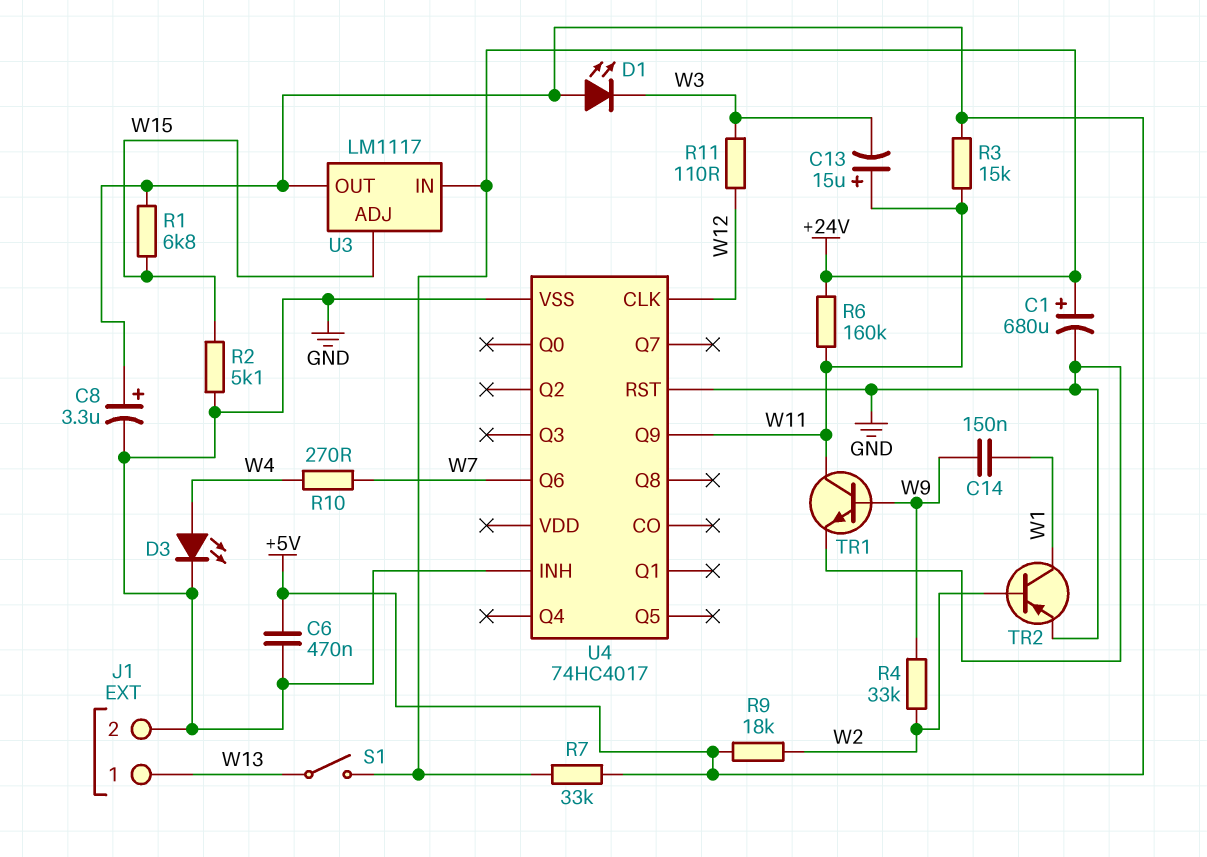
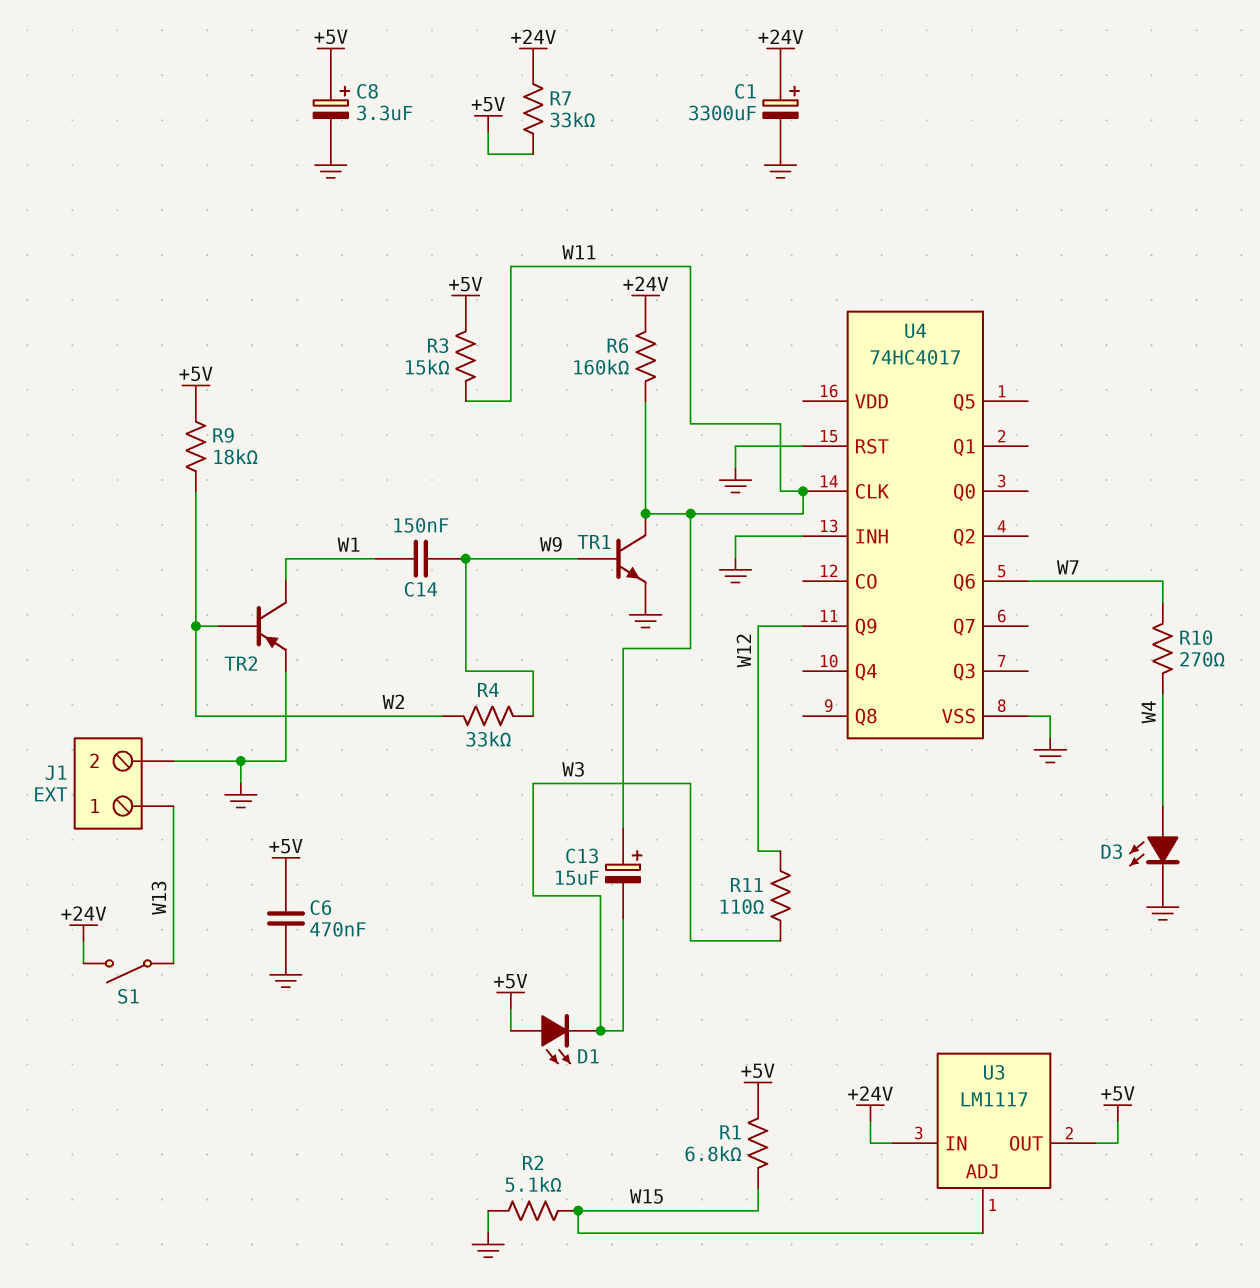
C1: 680uF (plus +24V, minus GND) -> 3300uF (plus +24V, minus GND)
U4 pin CLK: W12 -> W11
U4 pin Q9: W11 -> W12

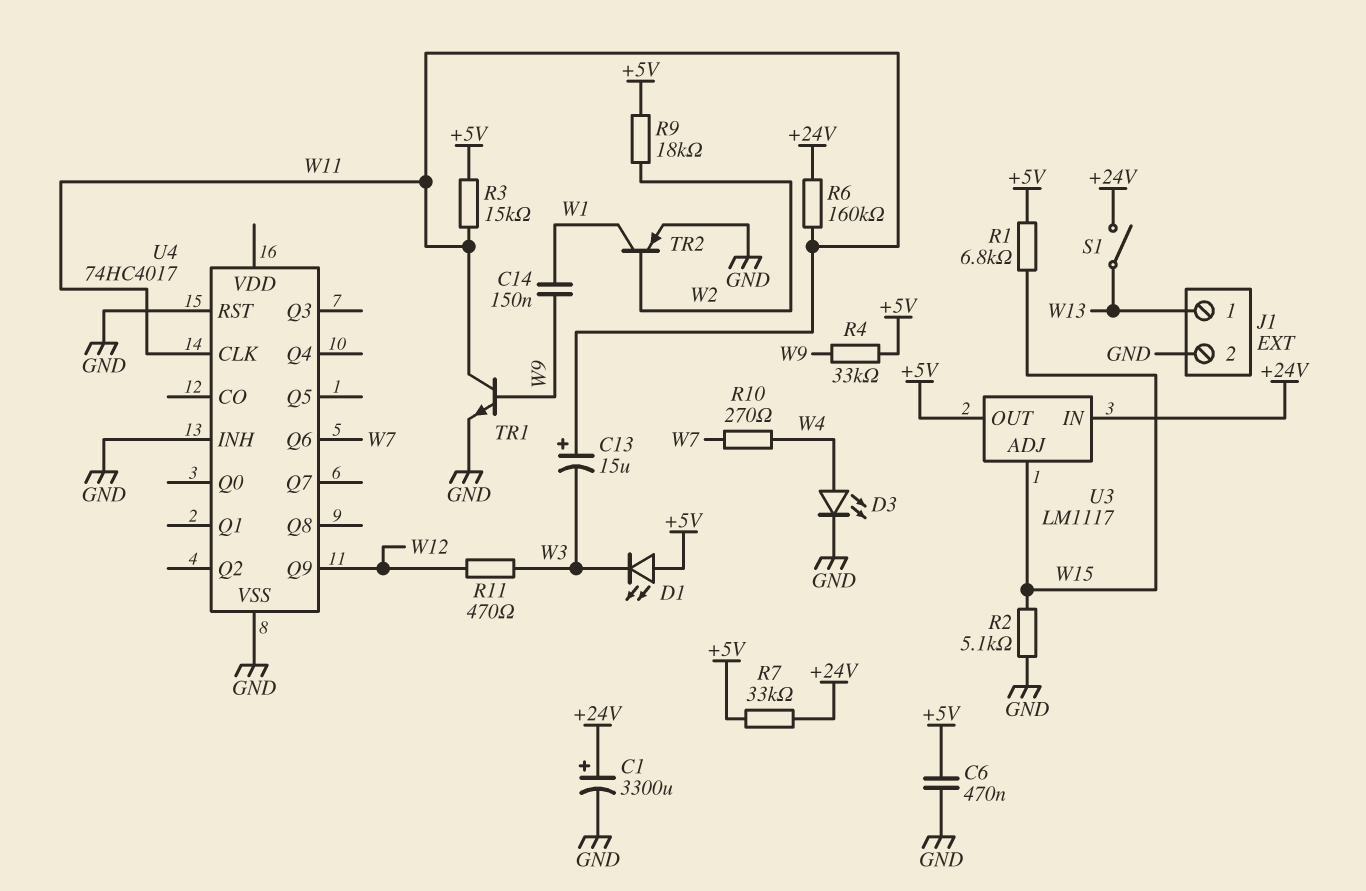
C8: 3.3uF (plus +5V, minus GND) -> none
R4: 33k (W2, W9) -> 33k (+5V, W9)
R11: 110 (W3, W12) -> 470 (W3, W12)

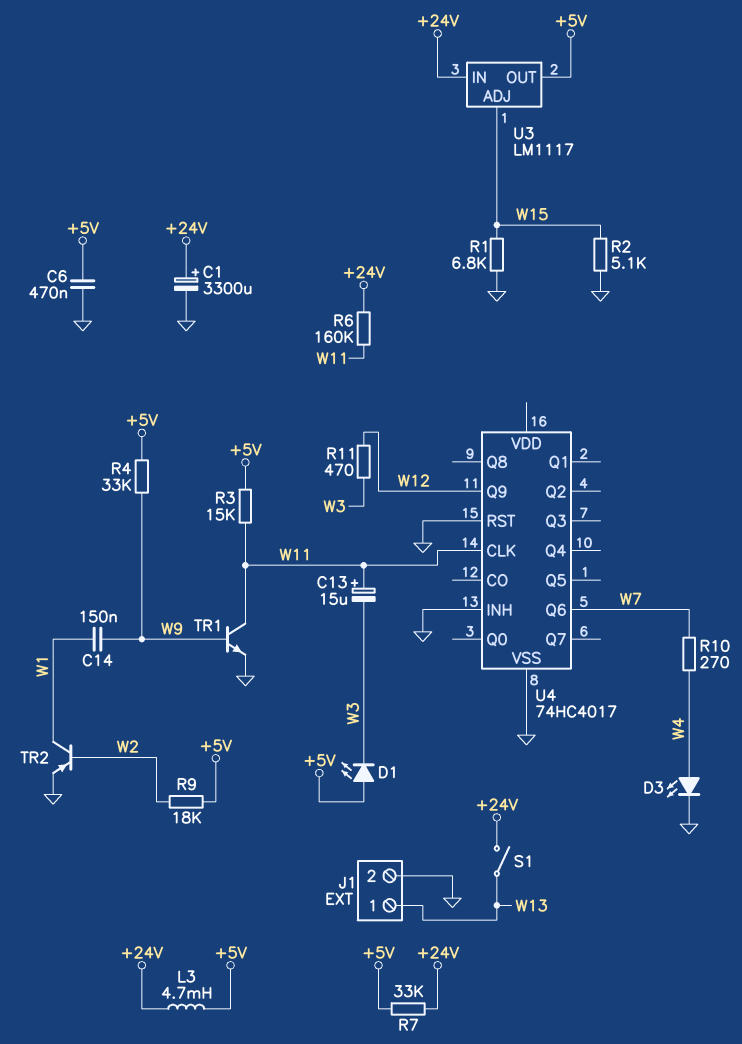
L3: none -> 4.7mH (+5V, +24V)
R1: 6.8k (+5V, W15) -> 6.8k (GND, W15)

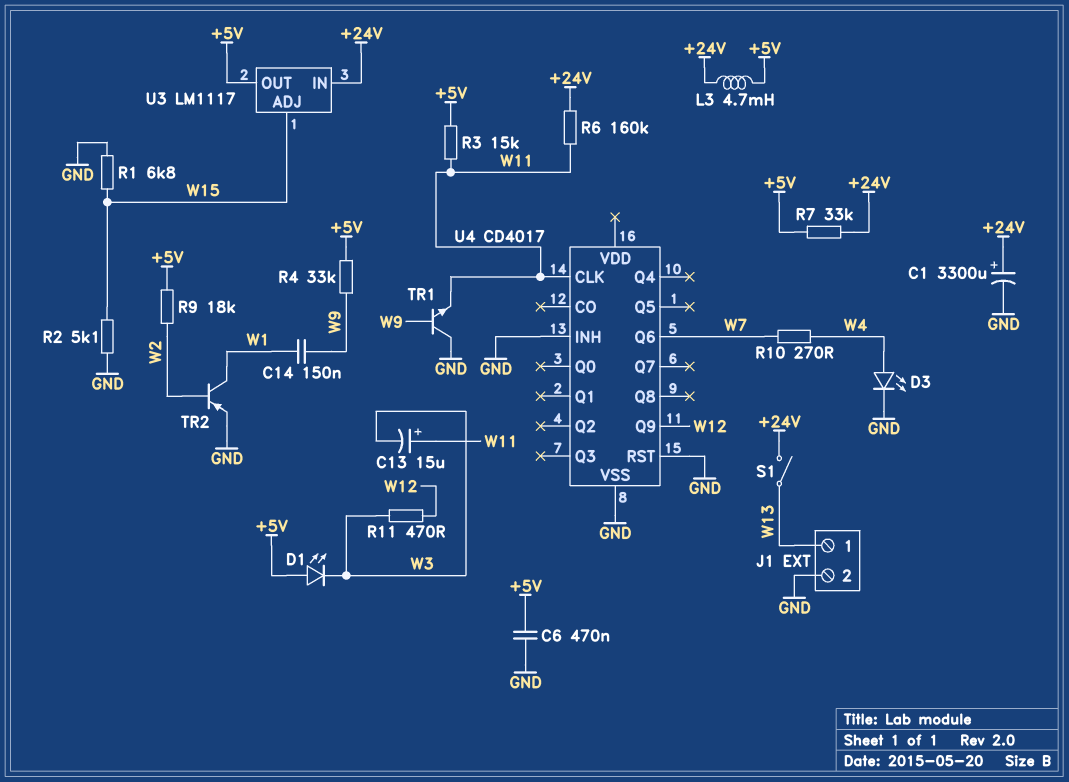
TR1: NPN (B W9, C W11, E GND) -> NPN (B W9, C GND, E W11)
U4: 74HC4017 -> CD4017

